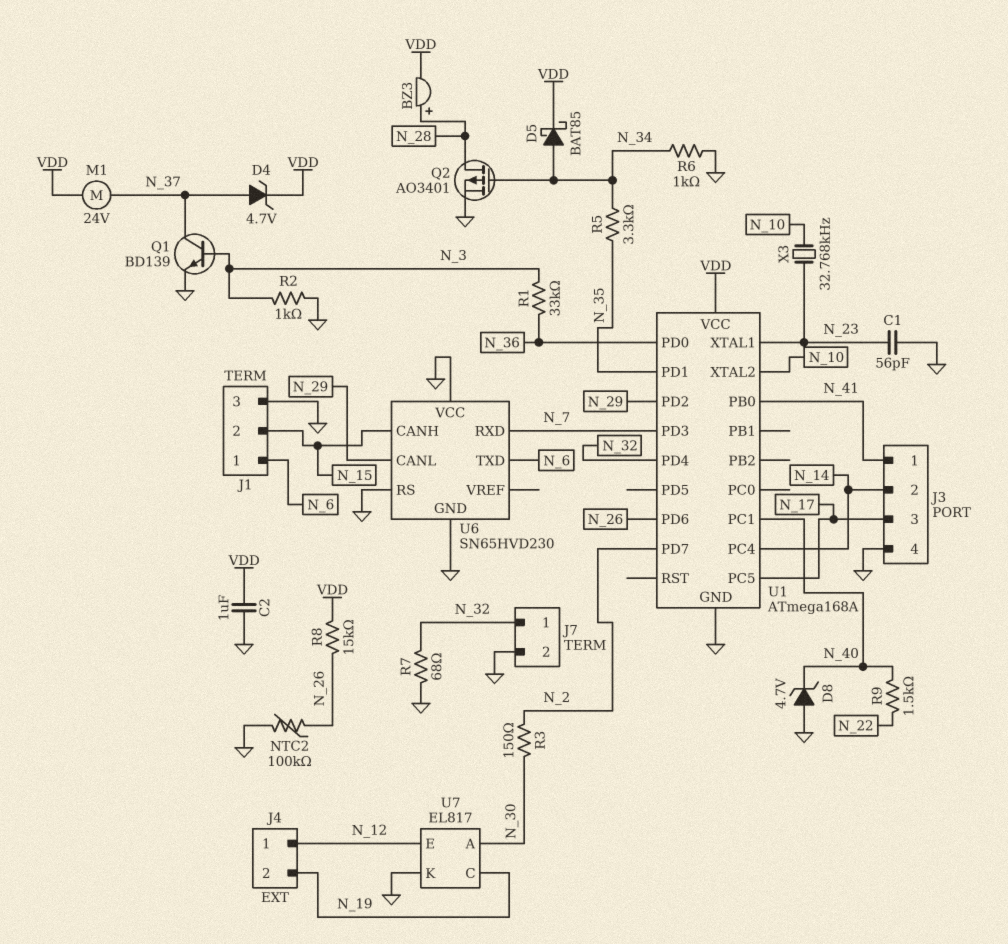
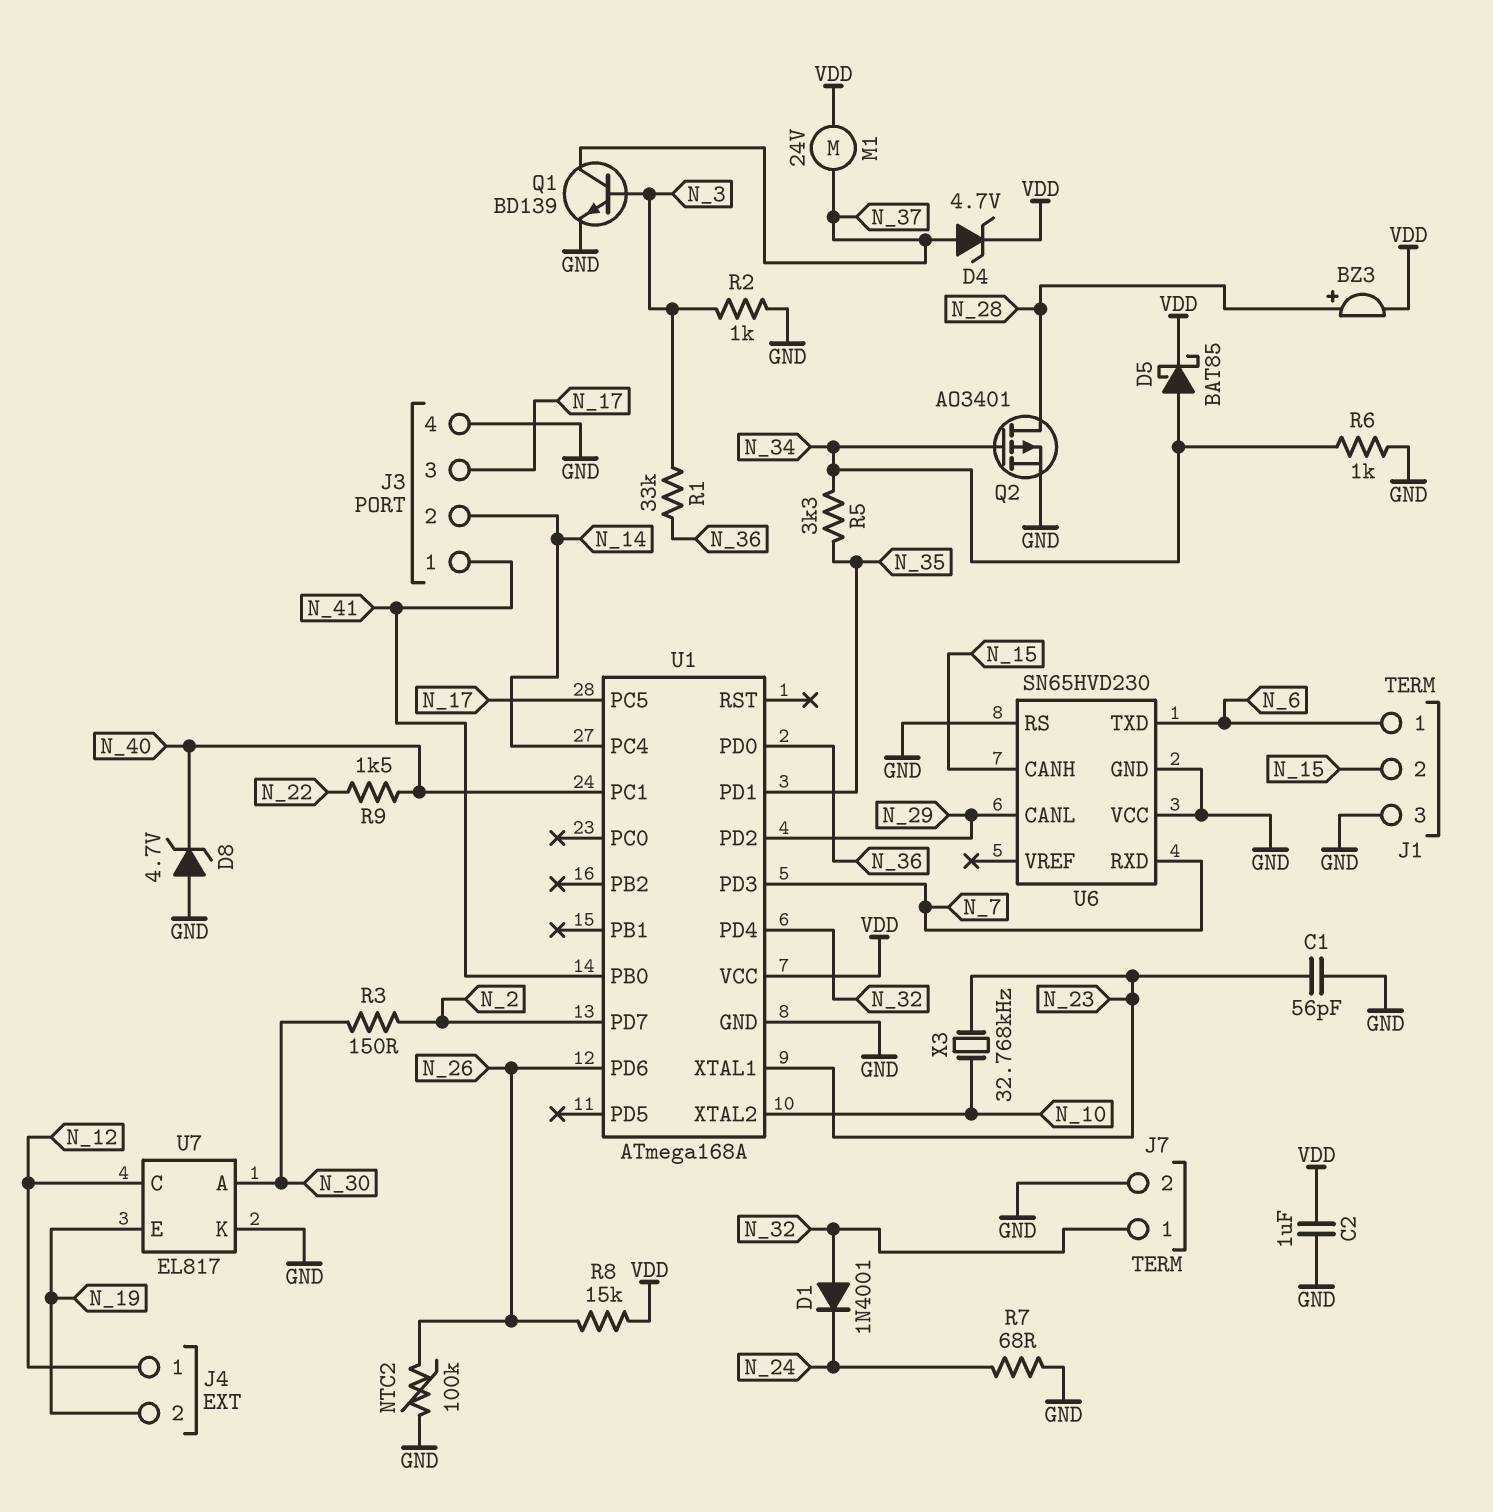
D1: none -> diode 1N4001 (A N_32, K N_24)
R7: 68 (GND, N_32) -> 68 (GND, N_24)
U7 pin C: N_19 -> N_12
U7 pin E: N_12 -> N_19

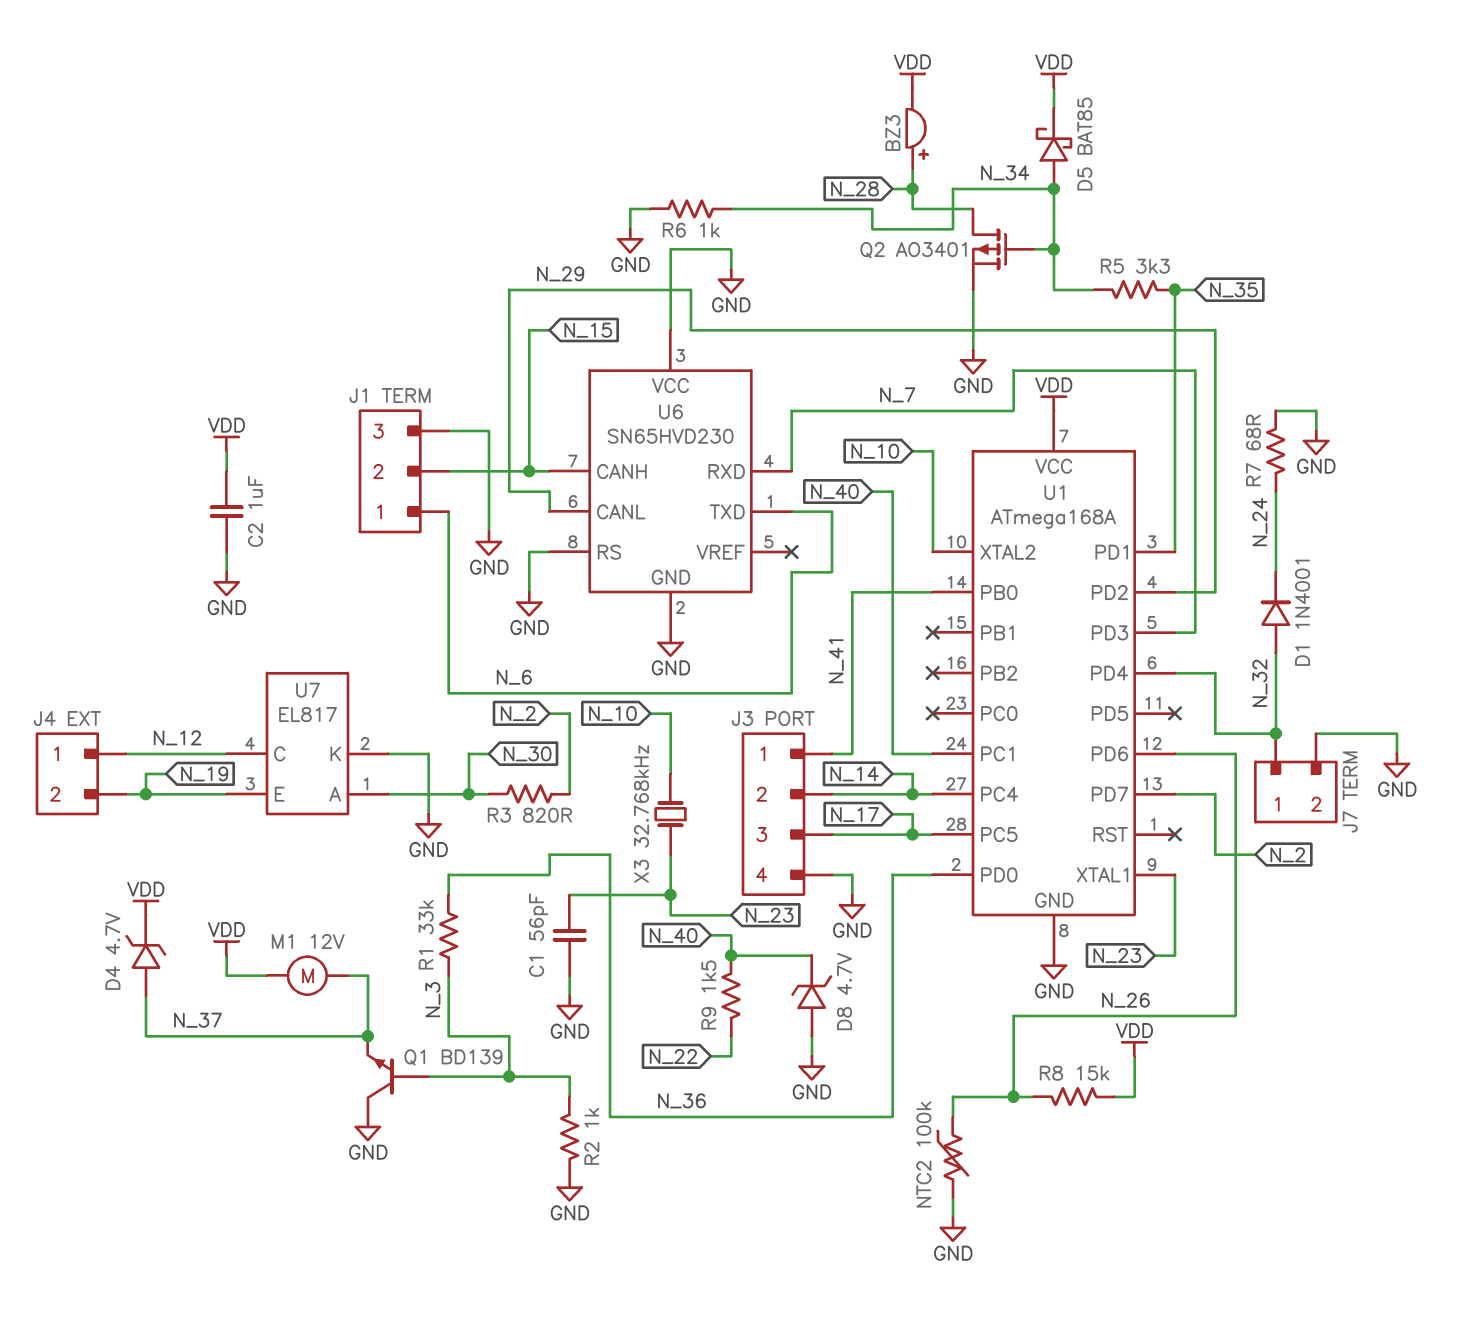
M1: motor 24V (N_37, VDD) -> motor 12V (N_37, VDD)
Q1: NPN BD139 (B N_3, C N_37, E GND) -> NPN BD139 (B N_3, C GND, E N_37)
R3: 150 (N_2, N_30) -> 820 (N_2, N_30)

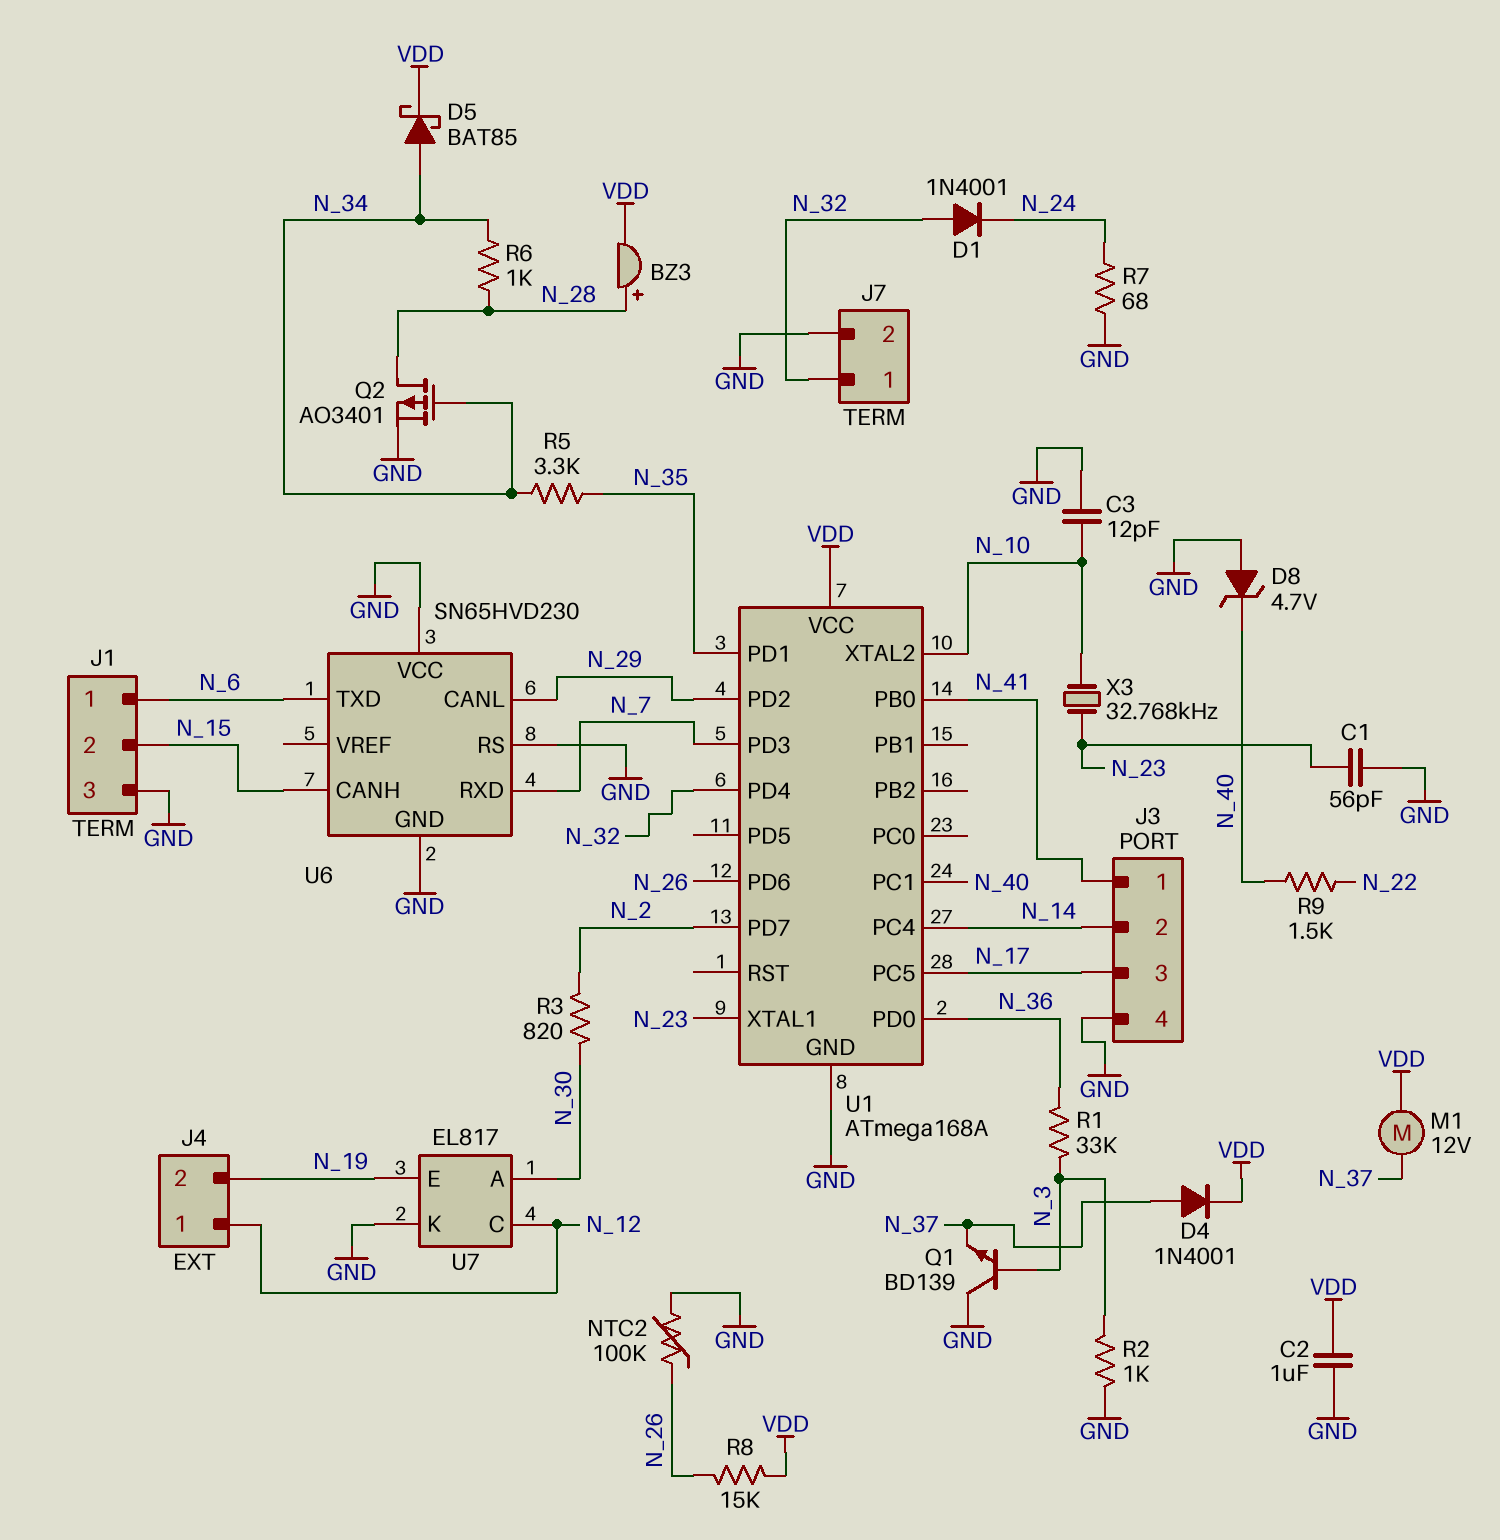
C3: none -> 12pF (GND, N_10)
D4: zener 4.7V (A N_37, K VDD) -> diode 1N4001 (A N_37, K VDD)
R6: 1k (GND, N_34) -> 1k (N_28, N_34)

